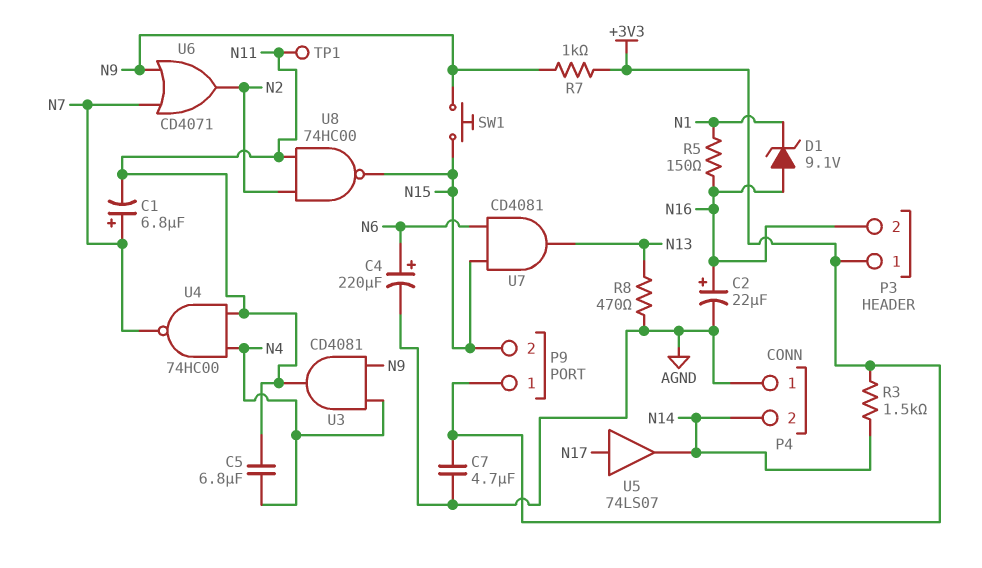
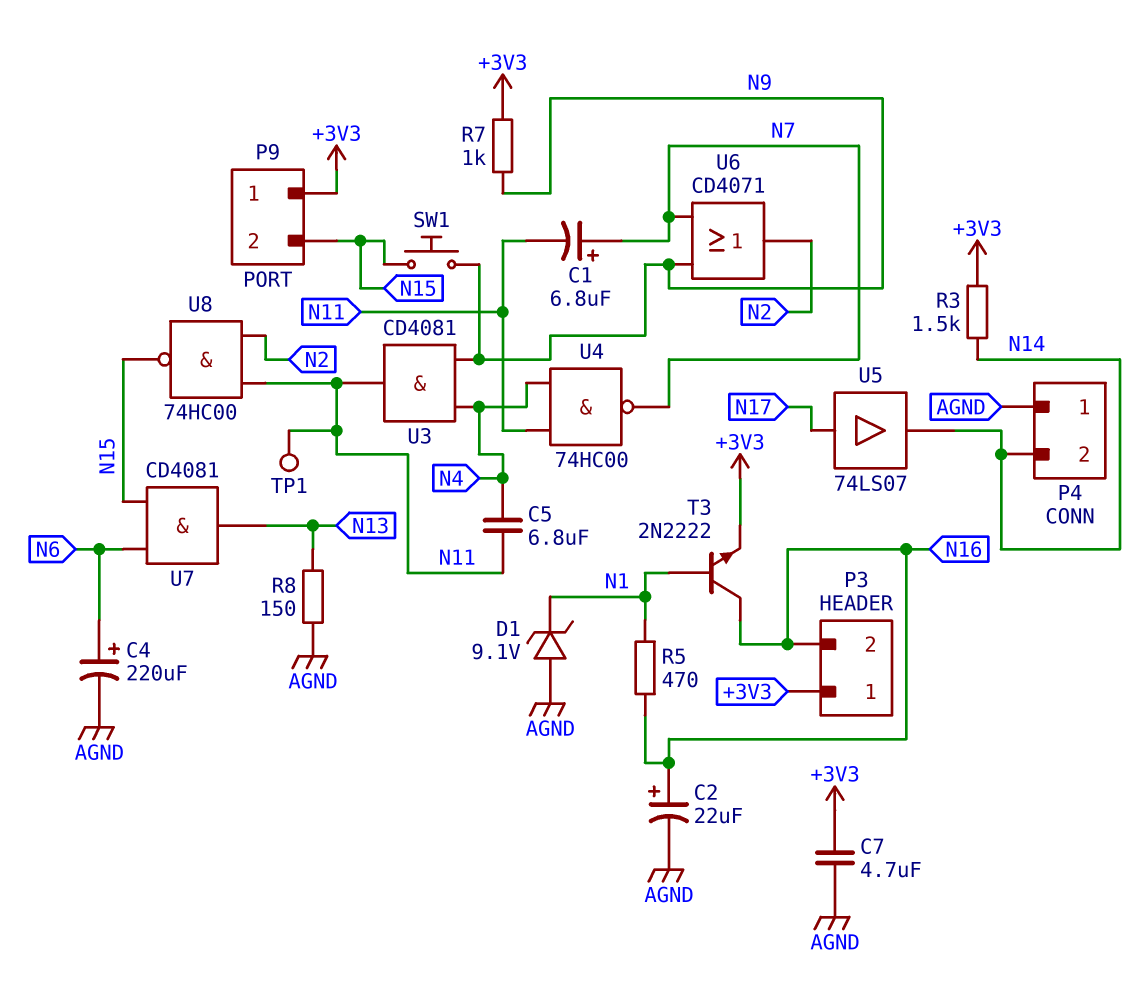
D1: zener 9.1V (A N16, K N1) -> zener 9.1V (A AGND, K N1)
R5: 150 (N1, N16) -> 470 (N1, N16)
R8: 470 (AGND, N13) -> 150 (AGND, N13)
T3: none -> NPN 2N2222 (B N1, C N16, E +3V3)

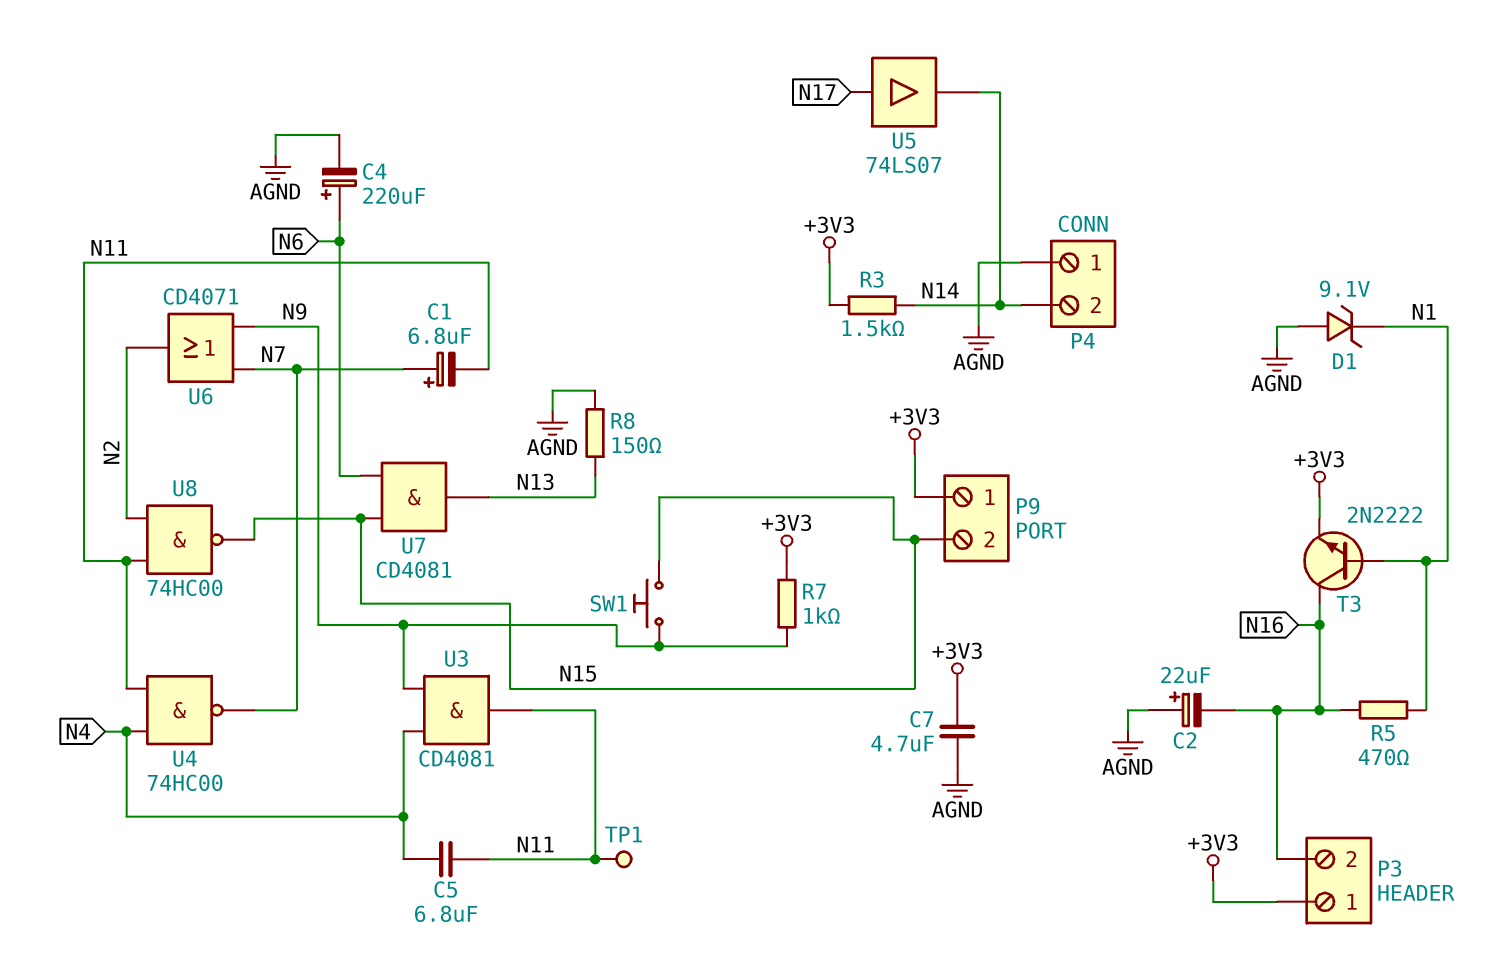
C2: 22uF (plus N16, minus AGND) -> 22uF (plus AGND, minus N16)

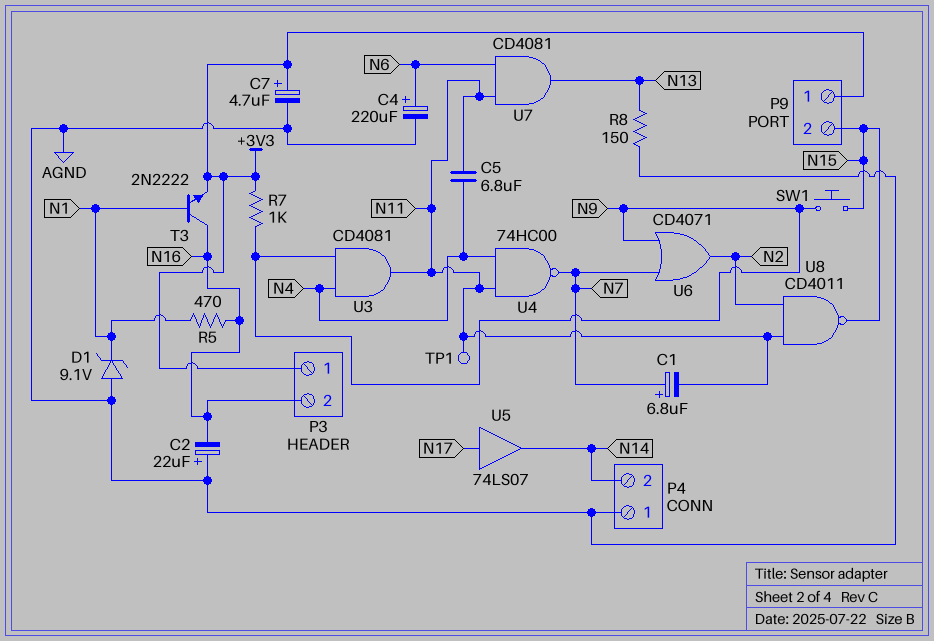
C7: 4.7uF (+3V3, AGND) -> 4.7uF (plus +3V3, minus AGND)
R3: 1.5k (+3V3, N14) -> none
U7: AND CD4081 (in N6, in N15, out N13) -> AND CD4081 (in N6, in N11, out N13)
U8: NAND 74HC00 (in N2, in N11, out N15) -> NAND CD4011 (in N2, in N11, out N15)

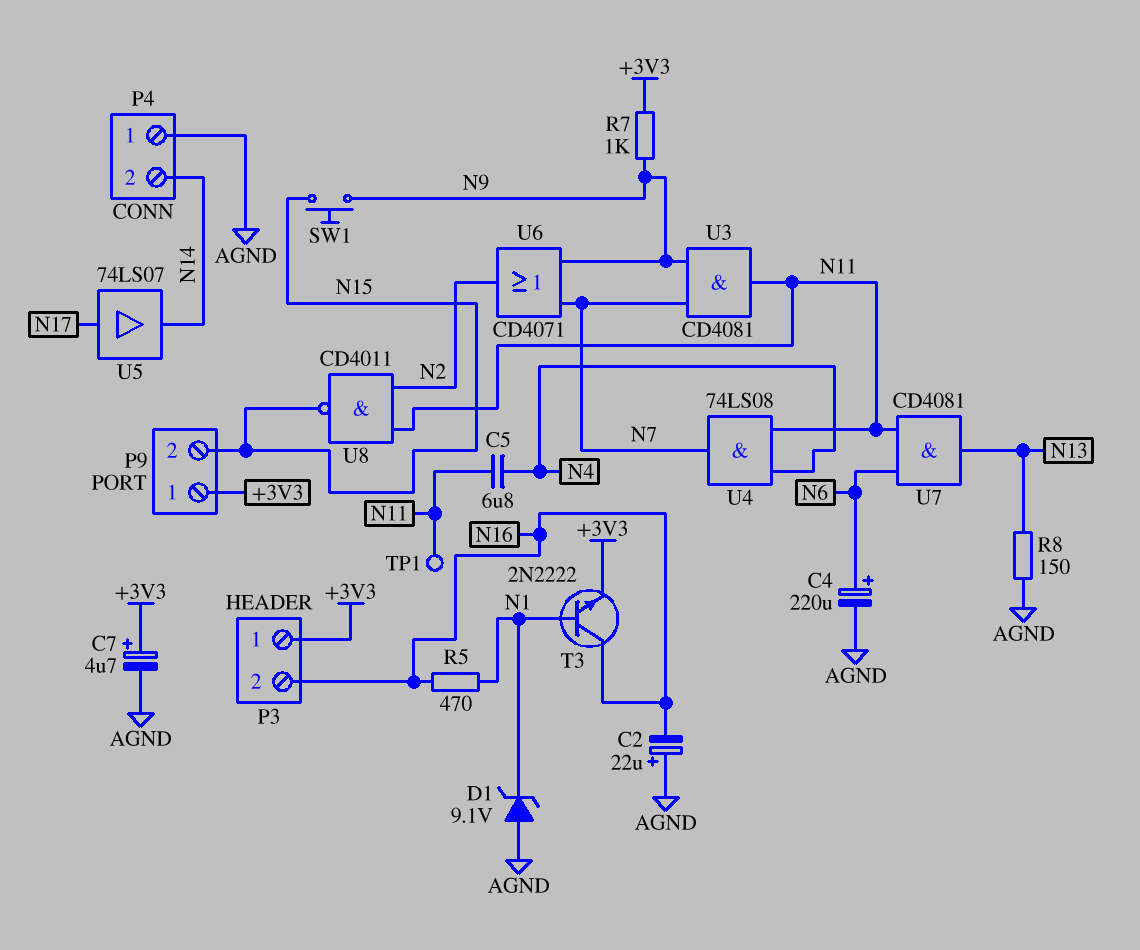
C1: 6.8uF (plus N7, minus N11) -> none
U3: AND CD4081 (in N4, in N9, out N11) -> AND CD4081 (in N7, in N9, out N11)
U4: NAND 74HC00 (in N4, in N11, out N7) -> AND 74LS08 (in N4, in N11, out N7)

